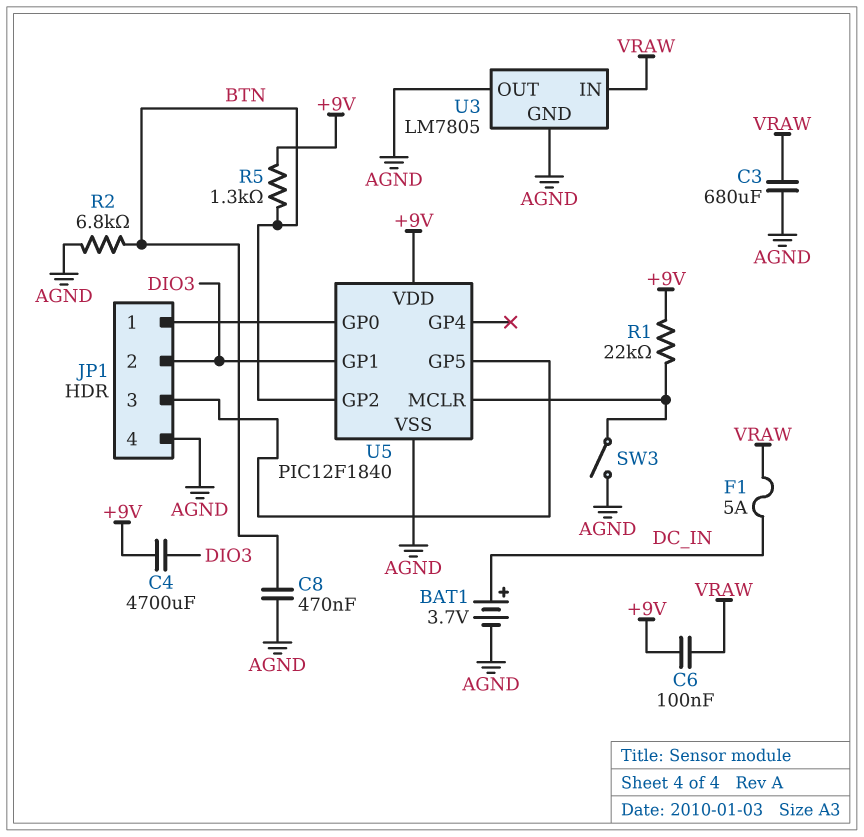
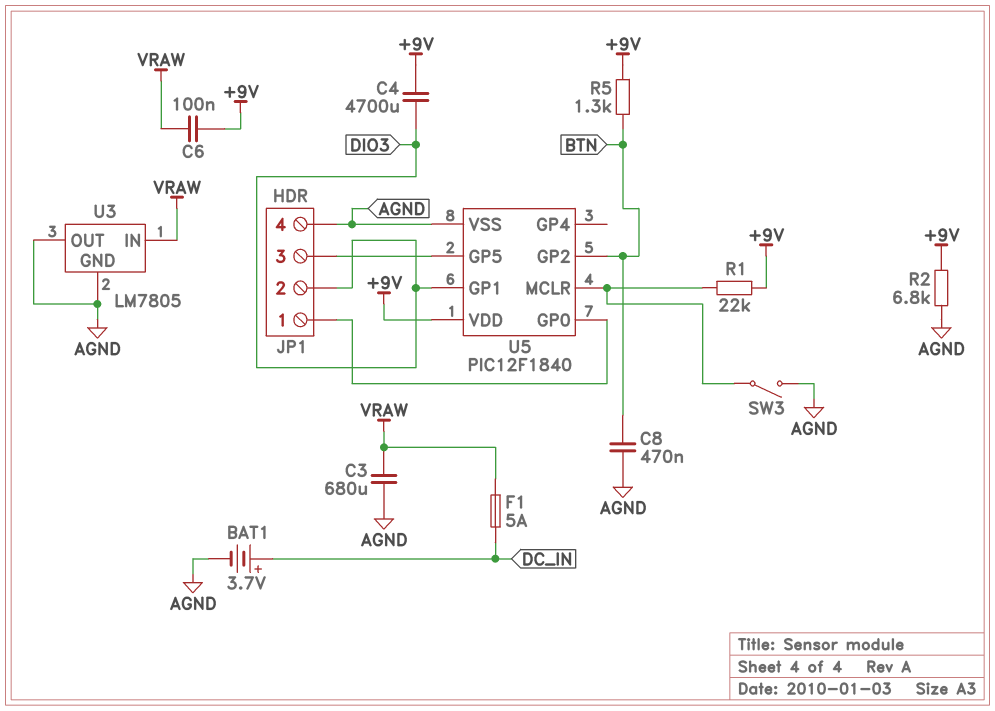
R2: 6.8k (AGND, BTN) -> 6.8k (+9V, AGND)

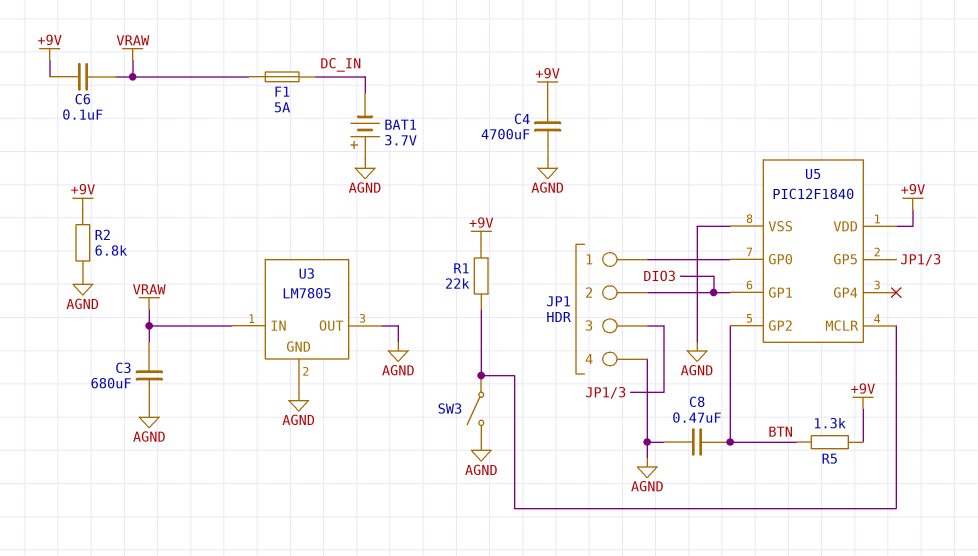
BAT1: 3.7V (plus DC_IN, minus AGND) -> 3.7V (plus AGND, minus DC_IN)
C4: 4700uF (+9V, DIO3) -> 4700uF (+9V, AGND)

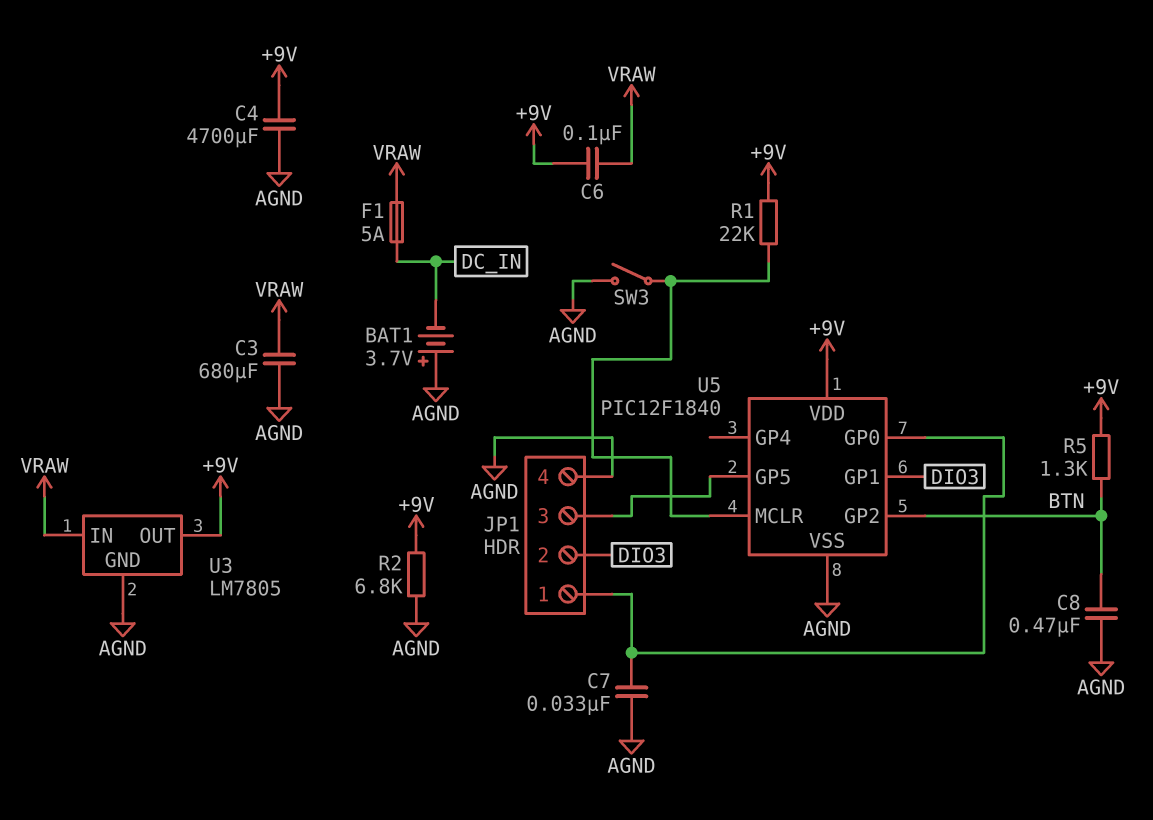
C7: none -> 33nF (AGND, JP1/1)
U3 pin OUT: AGND -> +9V

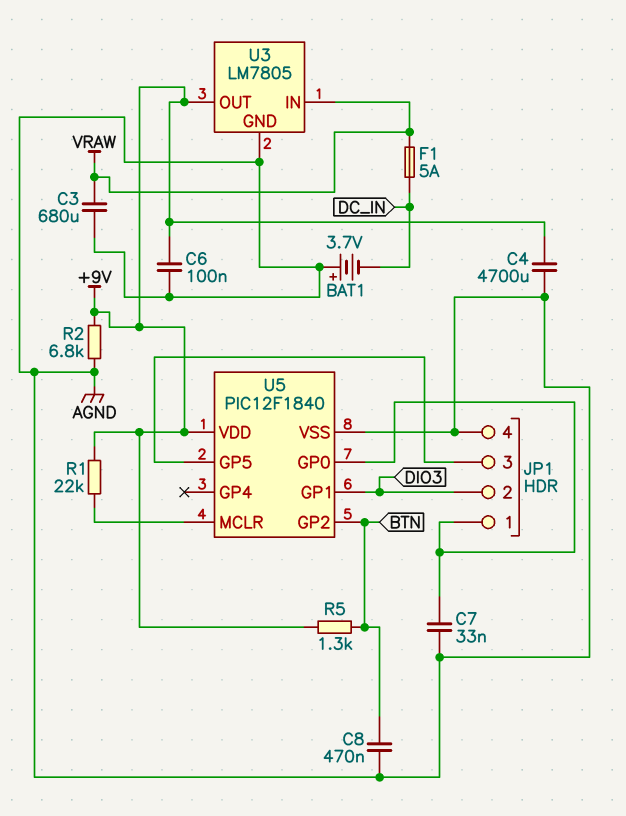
C6: 100nF (+9V, VRAW) -> 100nF (+9V, AGND)
SW3: switch (AGND, U5/MCLR) -> none

